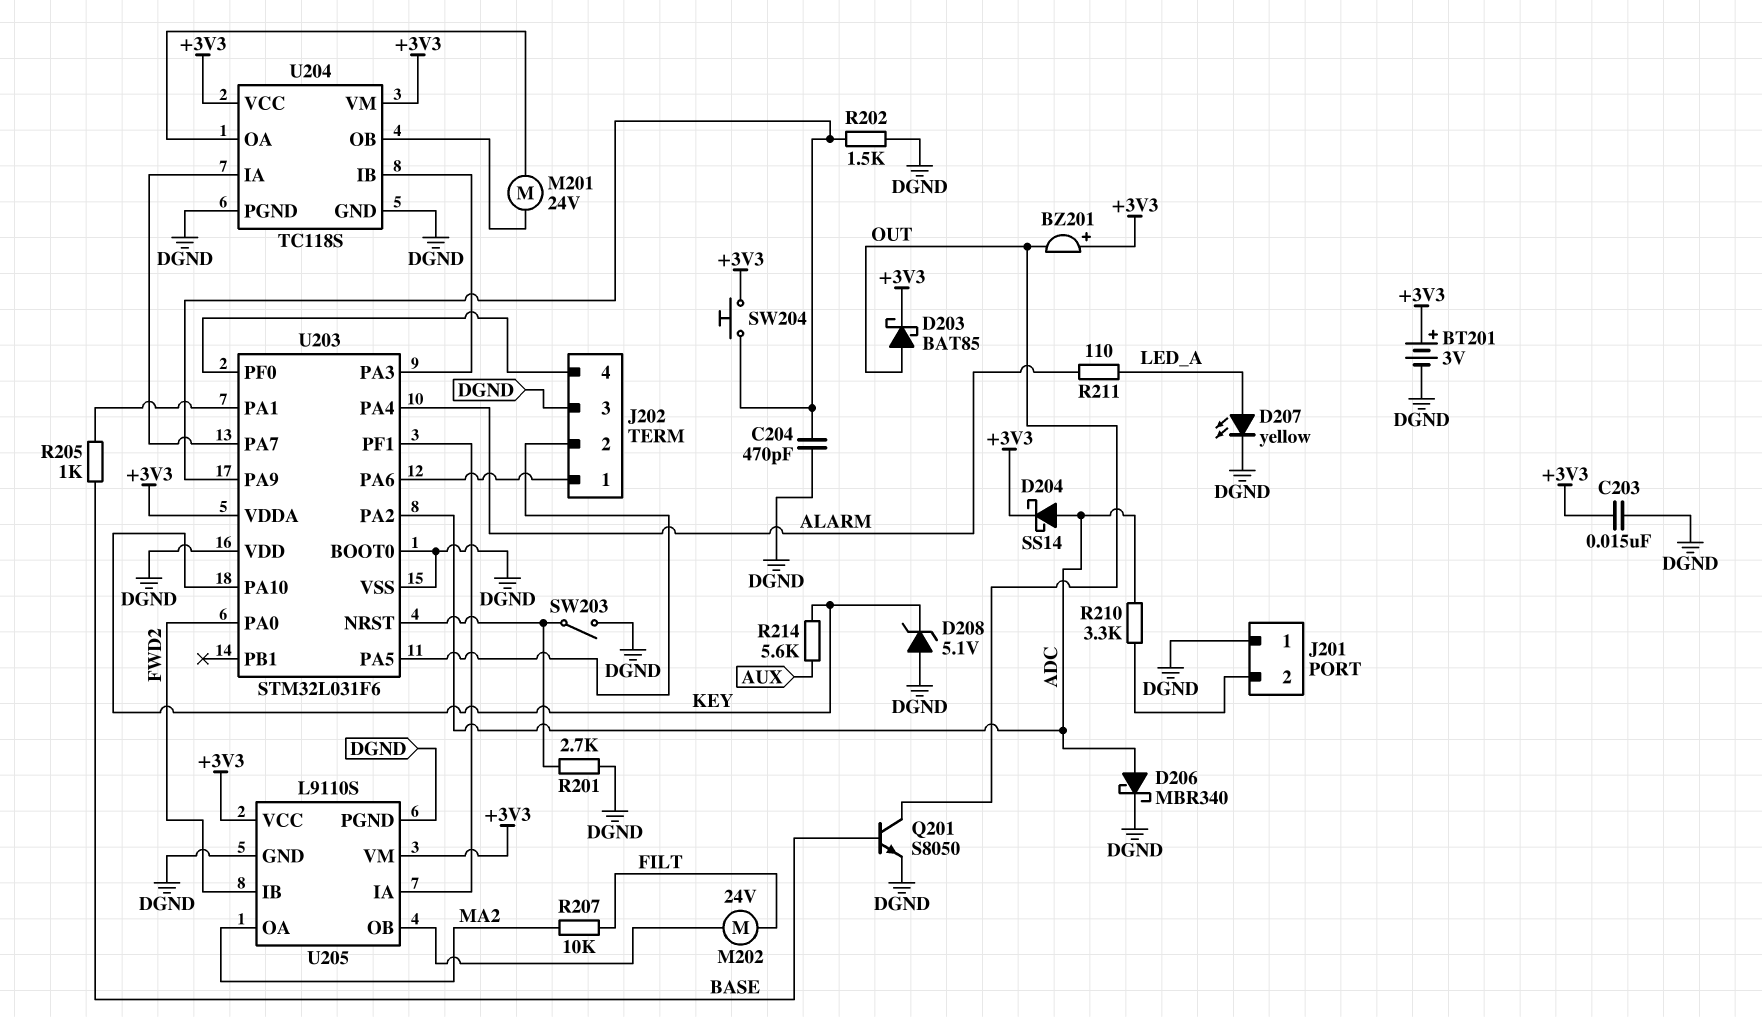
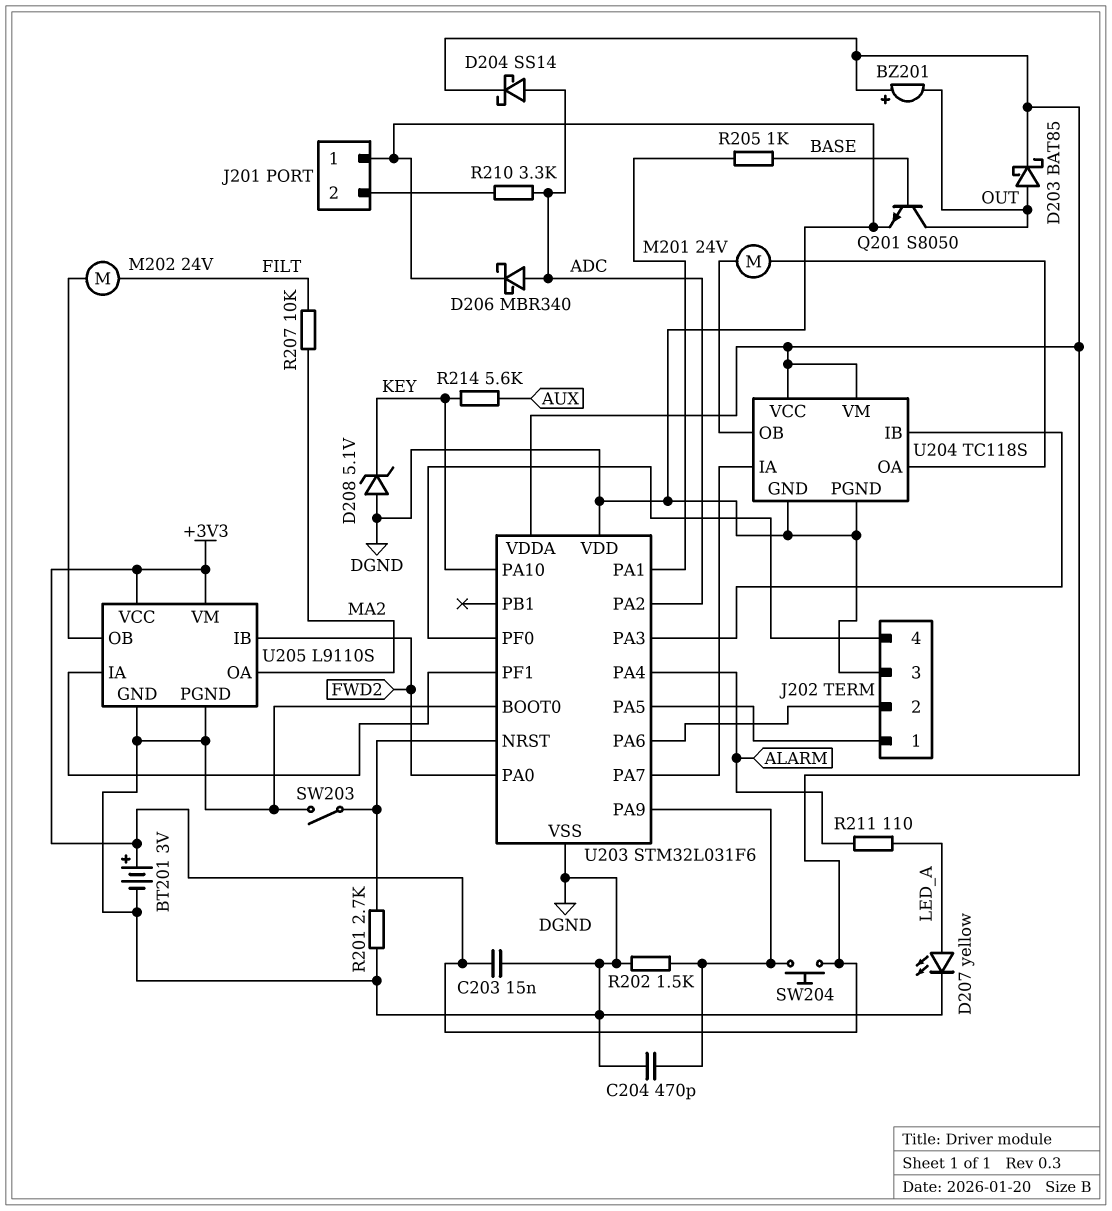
U203 pin PA5: J202/2 -> J202/1
U203 pin PA6: J202/1 -> J202/2

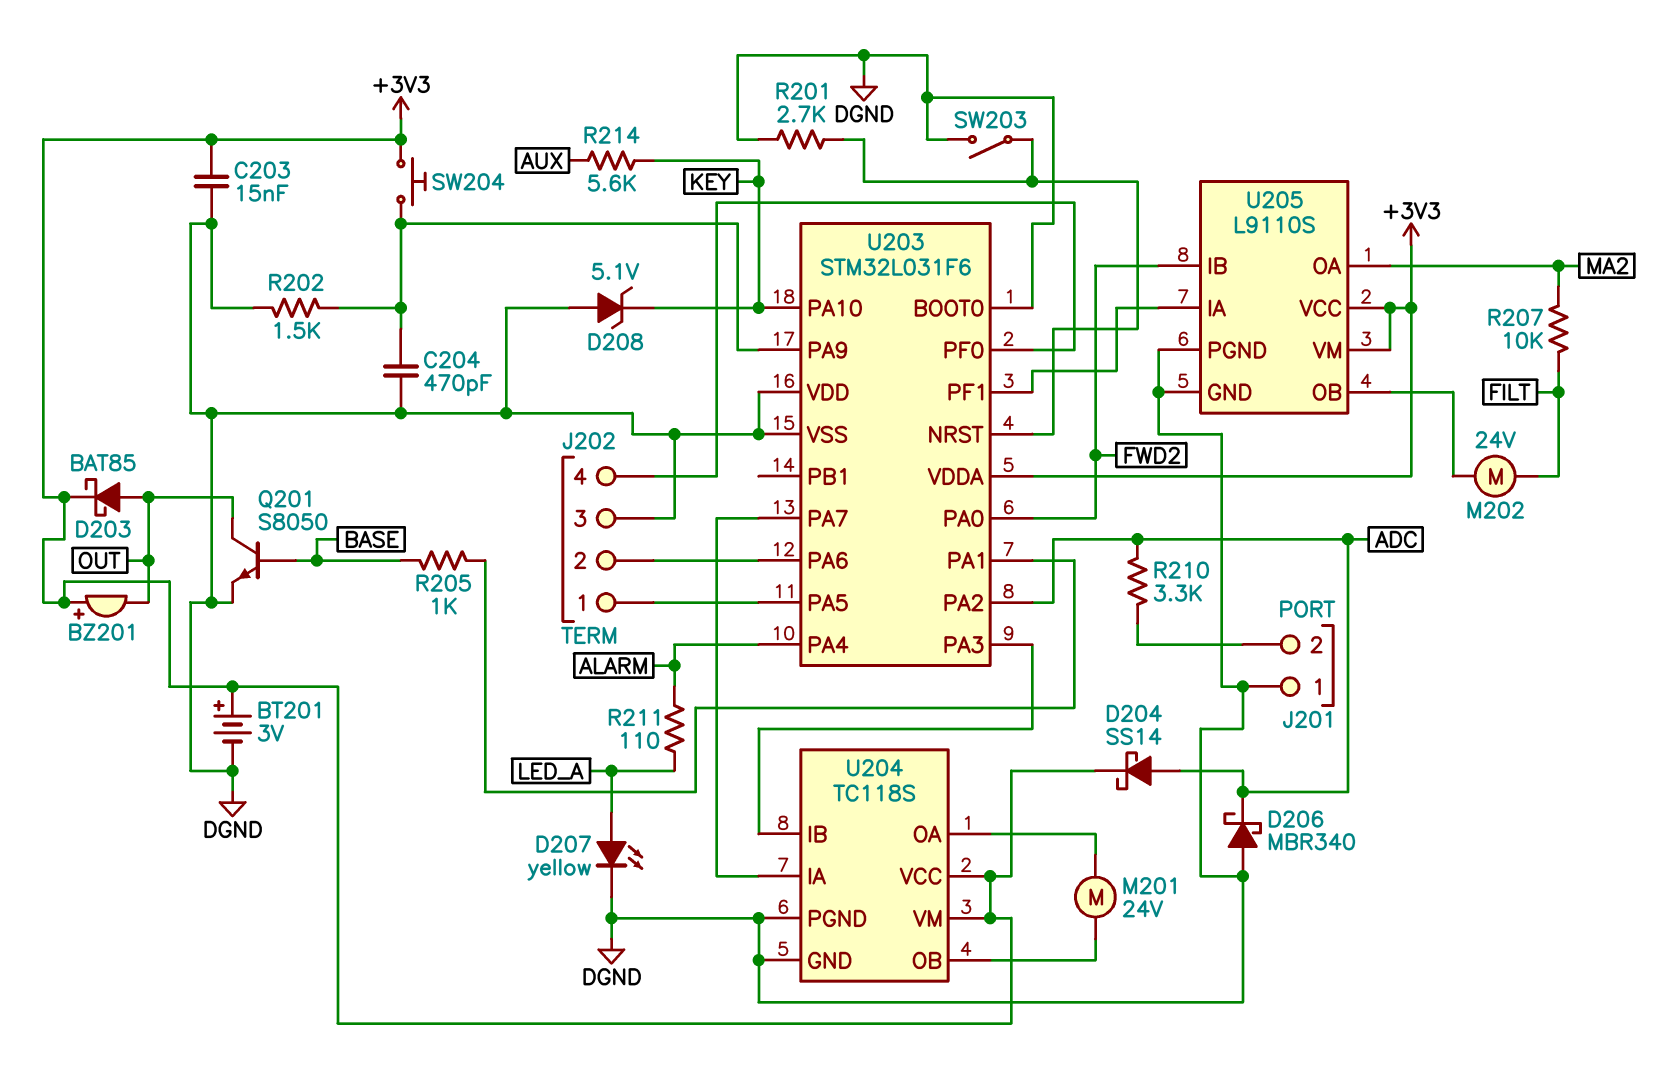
D206: schottky MBR340 (A ADC, K DGND) -> schottky MBR340 (A DGND, K ADC)

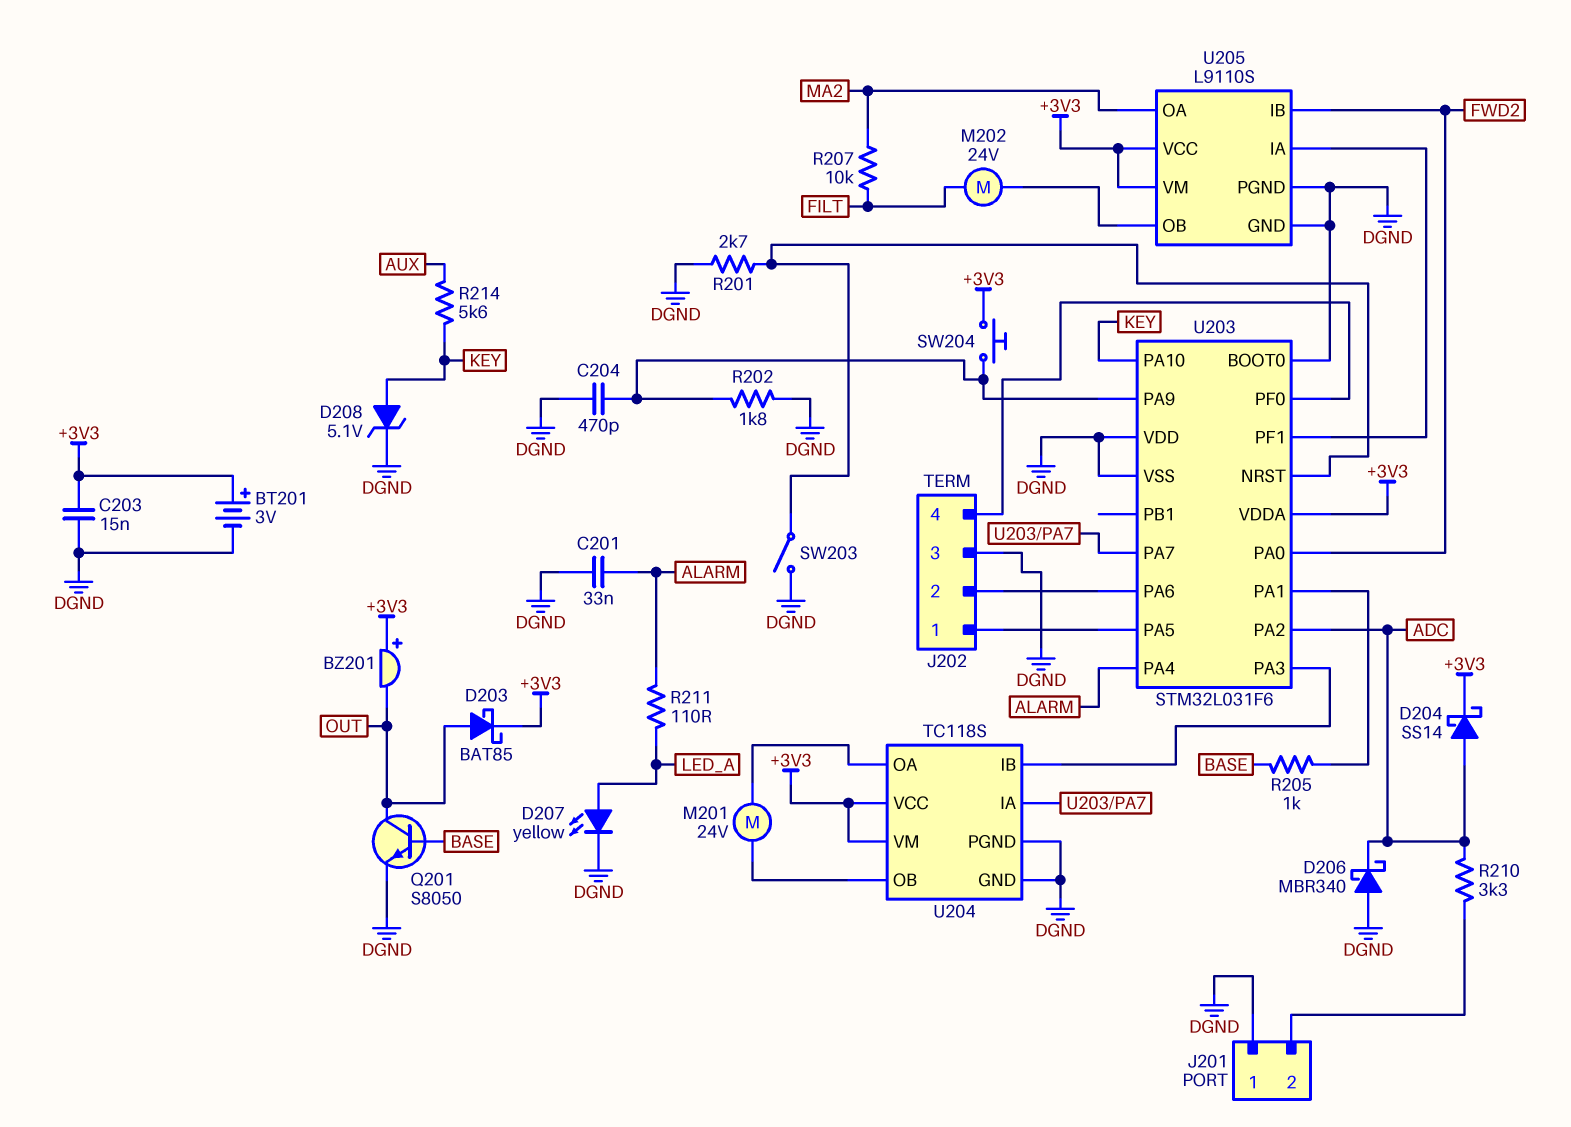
C201: none -> 33nF (ALARM, DGND)
D208: zener 5.1V (A DGND, K KEY) -> zener 5.1V (A KEY, K DGND)
R202: 1.5k (DGND, U203/PA9) -> 1.8k (DGND, U203/PA9)

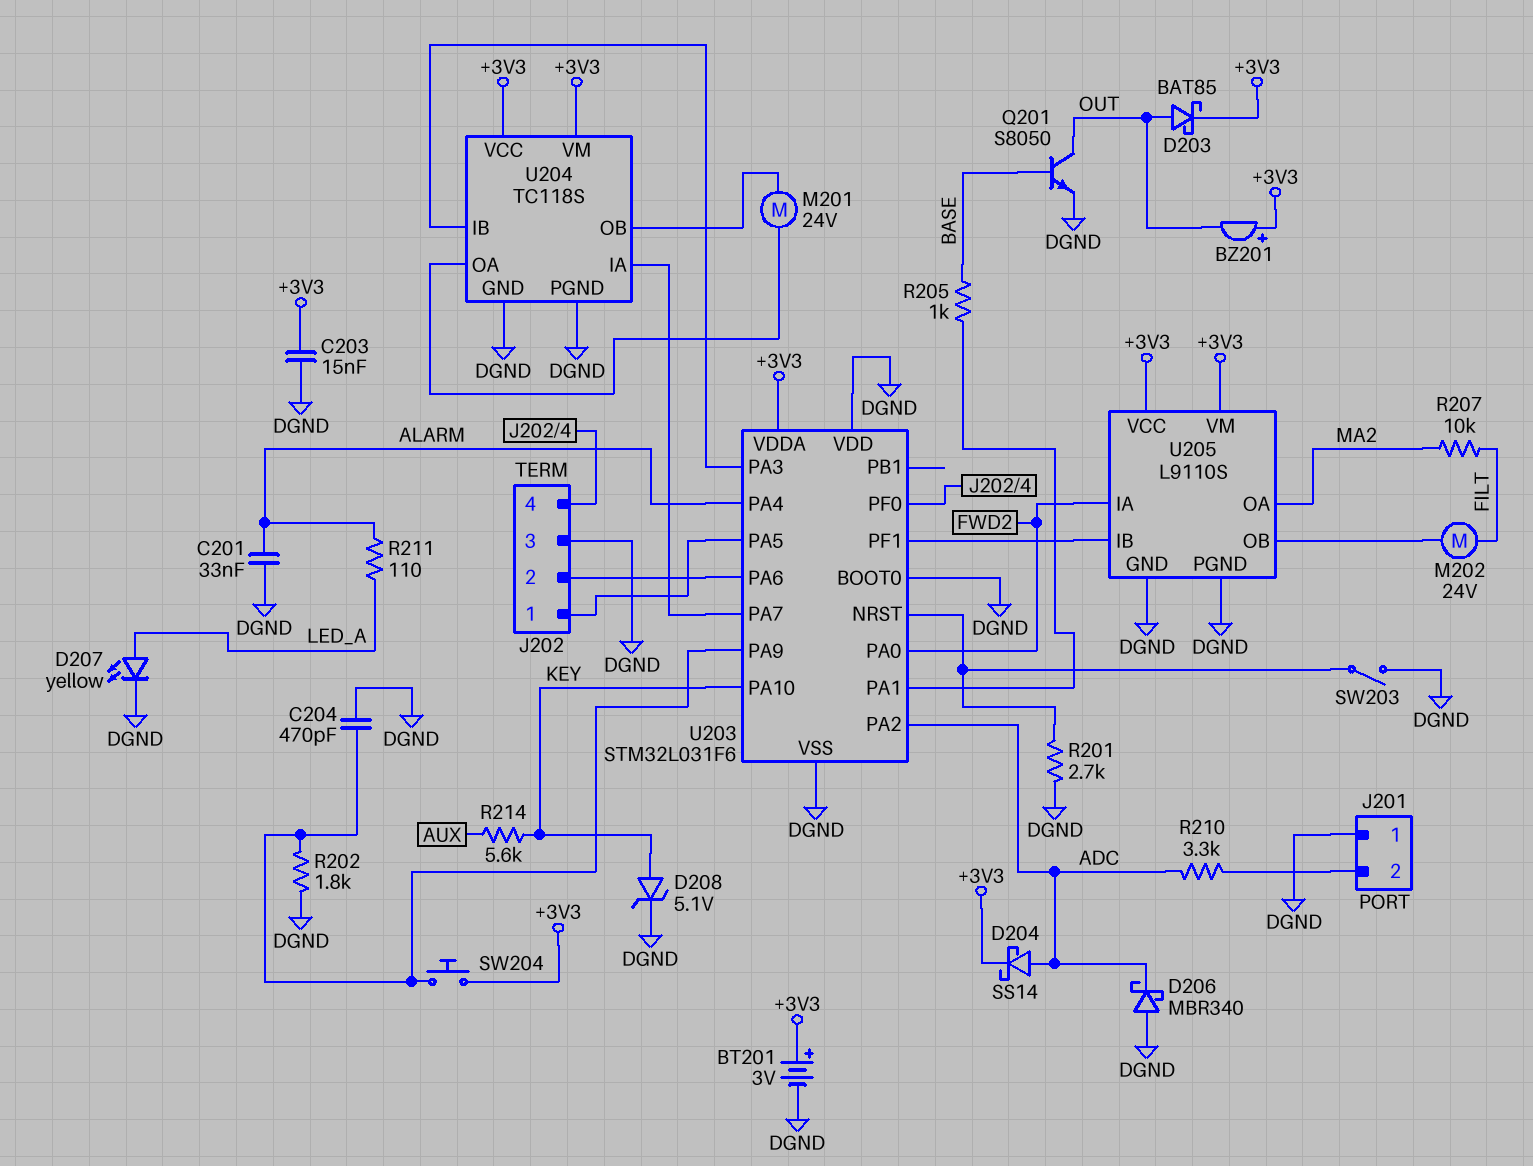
U205 pin IA: U203/PF1 -> FWD2
U205 pin IB: FWD2 -> U203/PF1

